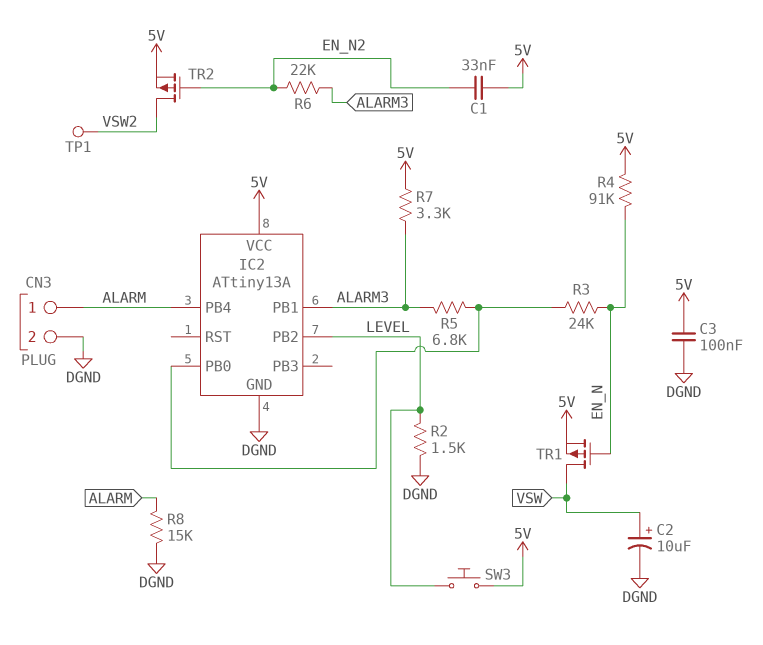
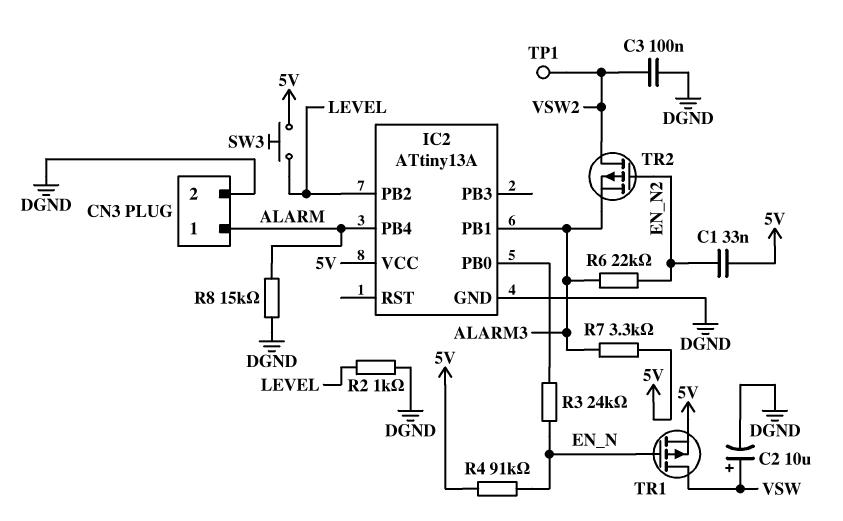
C3: 100nF (5V, DGND) -> 100nF (DGND, VSW2)
R2: 1.5k (DGND, LEVEL) -> 1k (DGND, LEVEL)
R5: 6.8k (ALARM3, IC2/PB0) -> none
TR2: PMOS (G EN_N2, D VSW2, S 5V) -> PMOS (G EN_N2, D VSW2, S ALARM3)

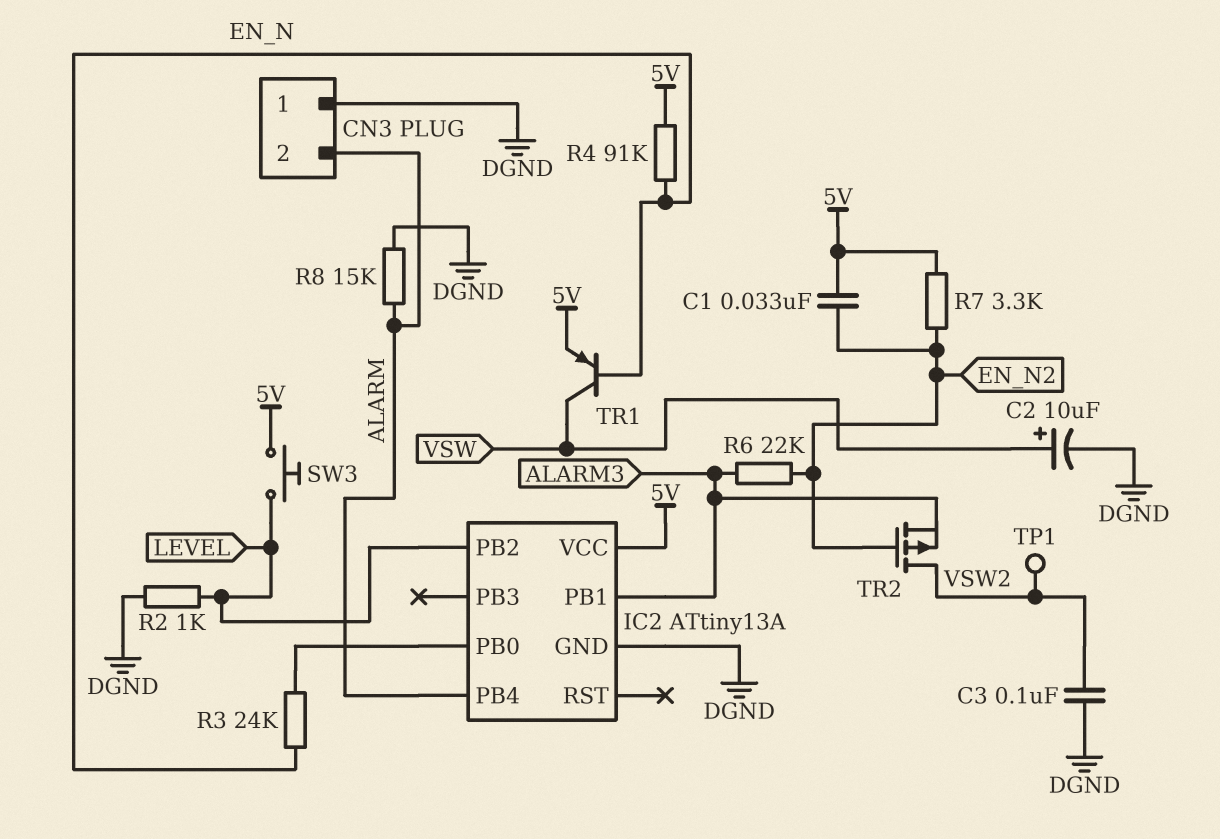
CN3 pin 1: ALARM -> DGND
CN3 pin 2: DGND -> ALARM
R7: 3.3k (5V, ALARM3) -> 3.3k (5V, EN_N2)
TR1: PMOS (G EN_N, D VSW, S 5V) -> PNP (B EN_N, C VSW, E 5V)

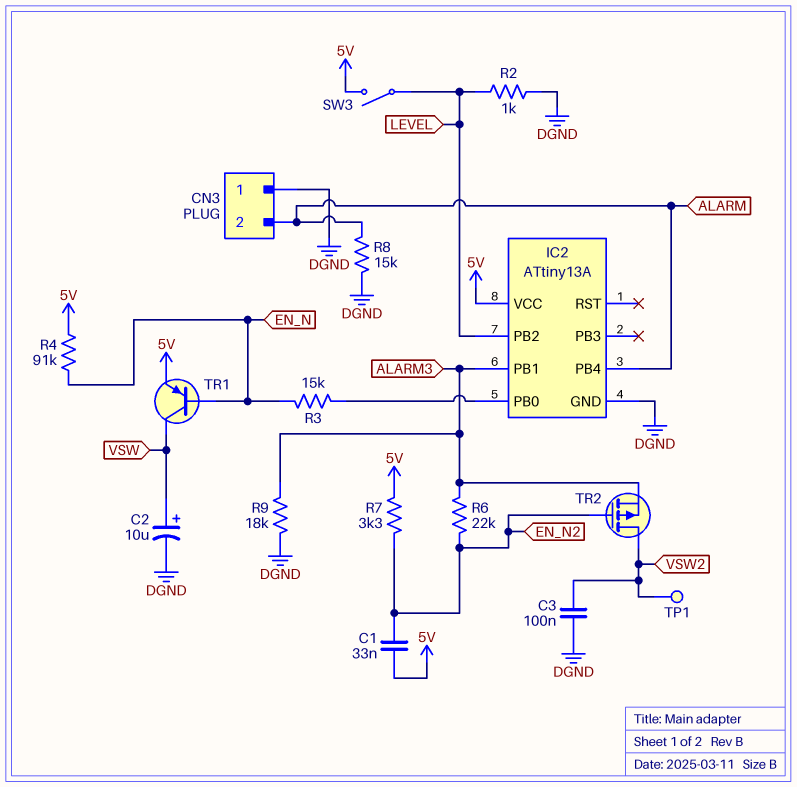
R3: 24k (EN_N, IC2/PB0) -> 15k (EN_N, IC2/PB0)
R9: none -> 18k (ALARM3, DGND)
SW3: button (5V, LEVEL) -> switch (5V, LEVEL)

